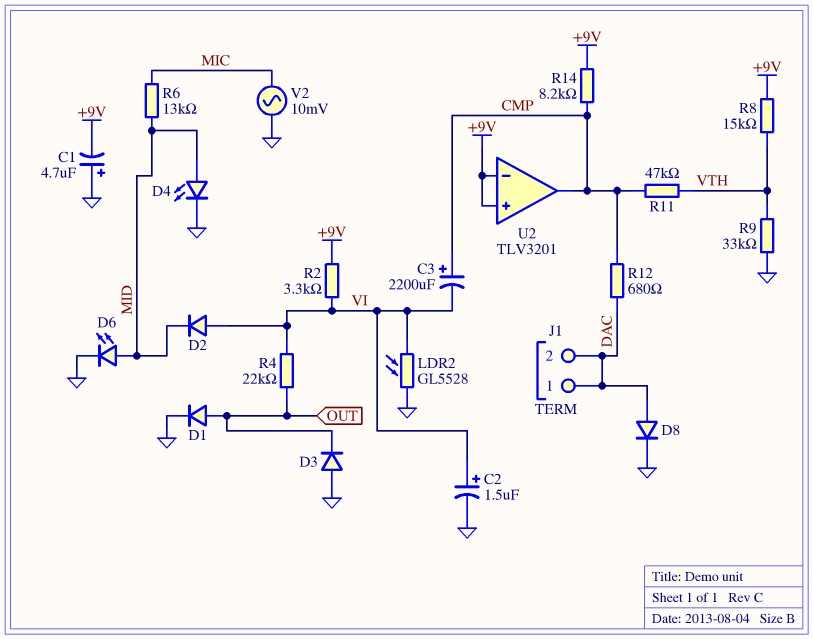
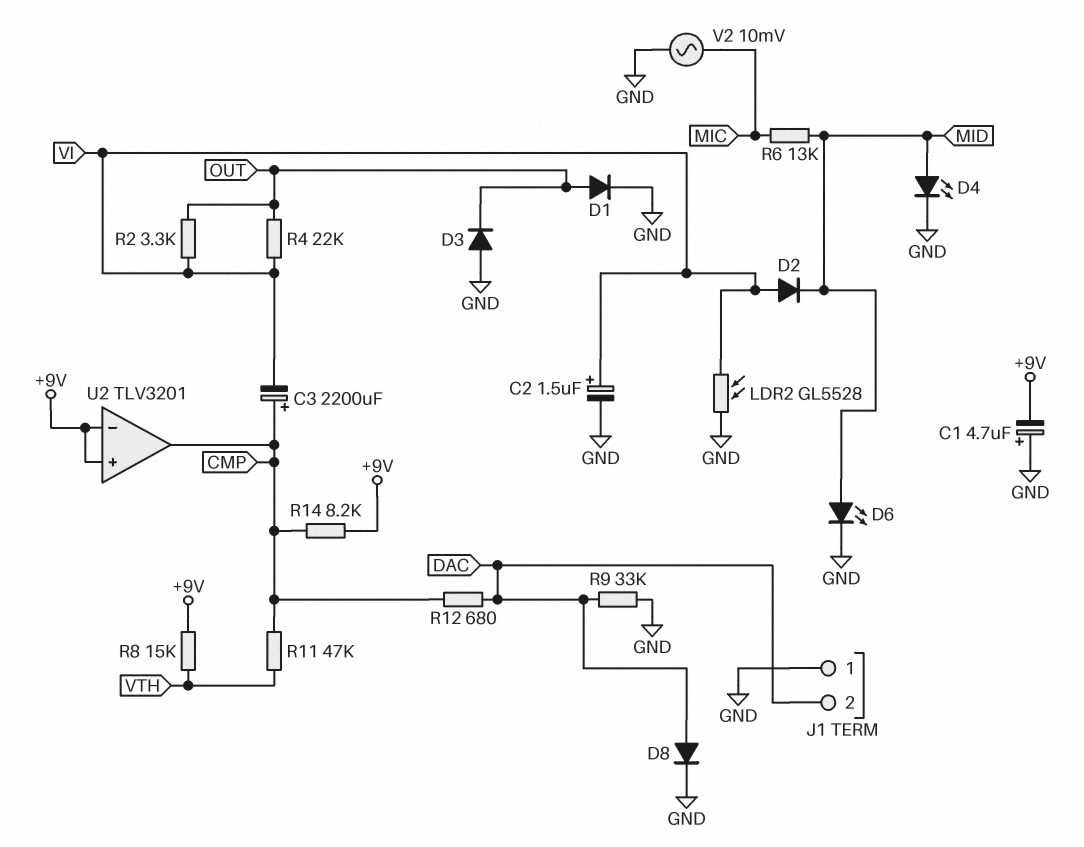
J1 pin 1: DAC -> GND
R2: 3.3k (+9V, VI) -> 3.3k (OUT, VI)
R9: 33k (GND, VTH) -> 33k (DAC, GND)

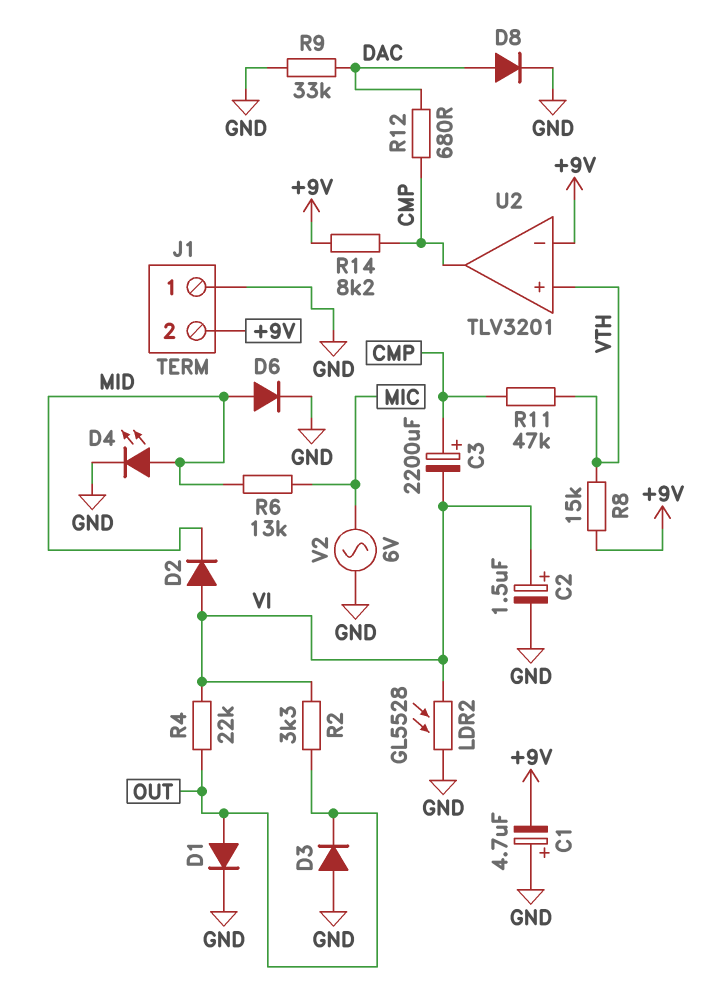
D6: LED (A MID, K GND) -> diode (A MID, K GND)
J1 pin 2: DAC -> +9V
U2 pin in+: +9V -> VTH
V2: AC 10mV (GND, MIC) -> AC 6V (GND, MIC)

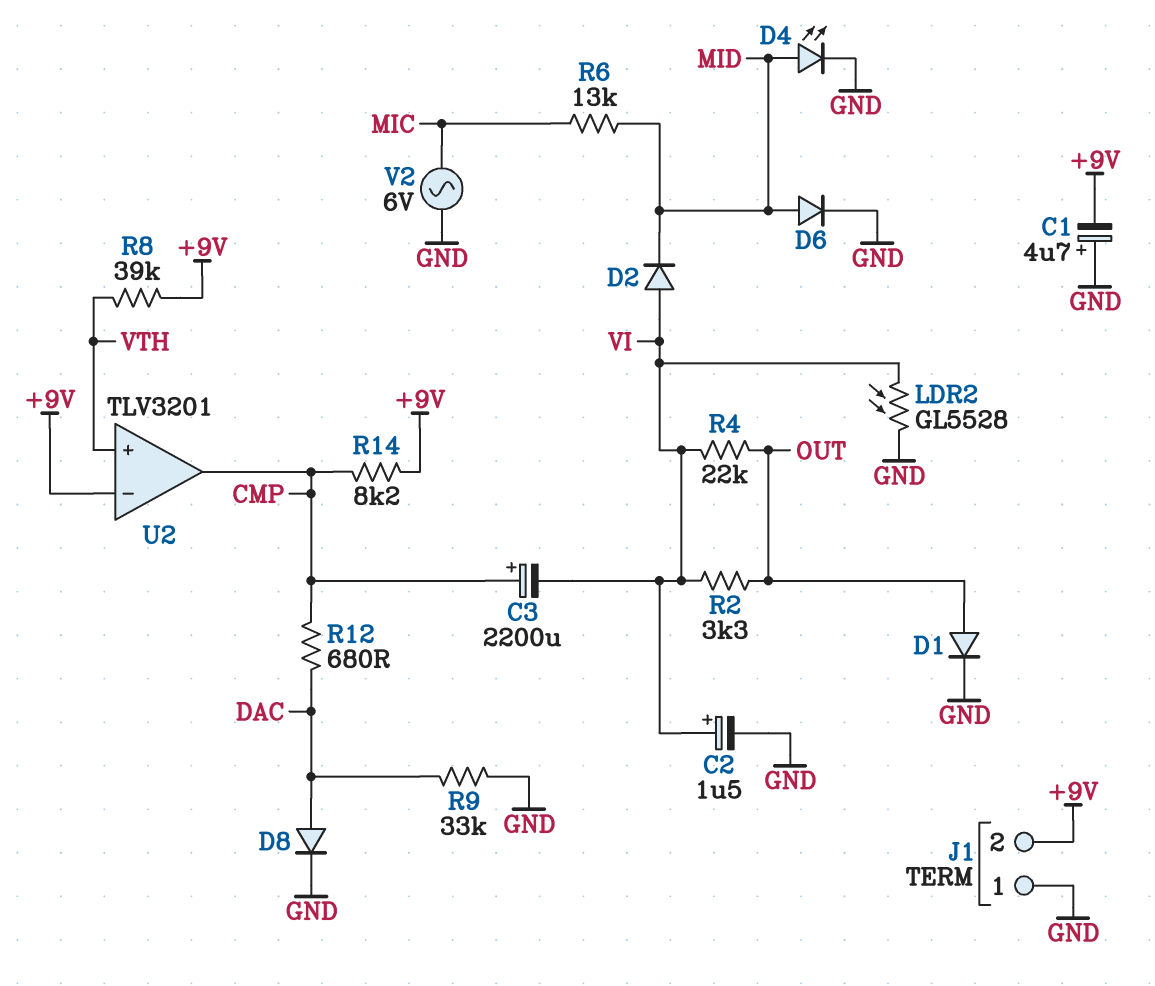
D3: diode (A GND, K OUT) -> none
R8: 15k (+9V, VTH) -> 39k (+9V, VTH)
R11: 47k (CMP, VTH) -> none

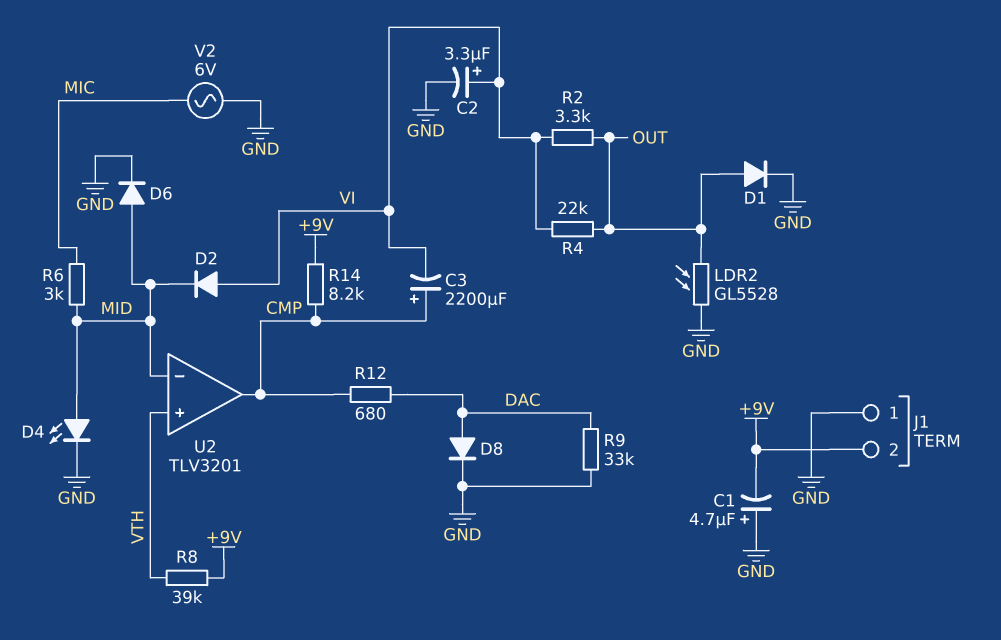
C2: 1.5uF (plus VI, minus GND) -> 3.3uF (plus VI, minus GND)
LDR2: GL5528 (GND, VI) -> GL5528 (GND, OUT)
R6: 13k (MIC, MID) -> 3k (MIC, MID)
U2 pin in-: +9V -> MID

